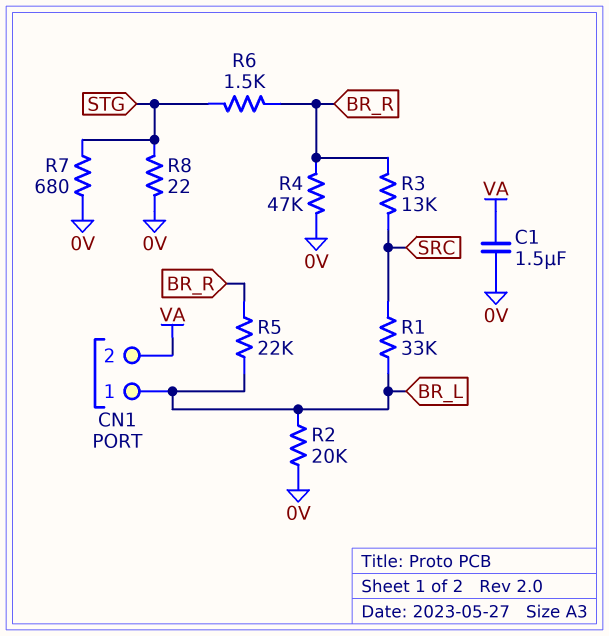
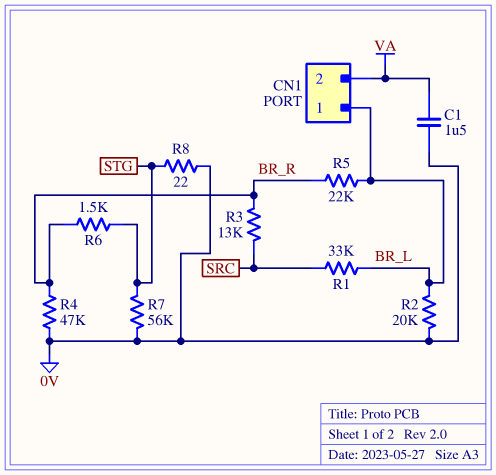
R7: 680 (0V, STG) -> 56k (0V, STG)

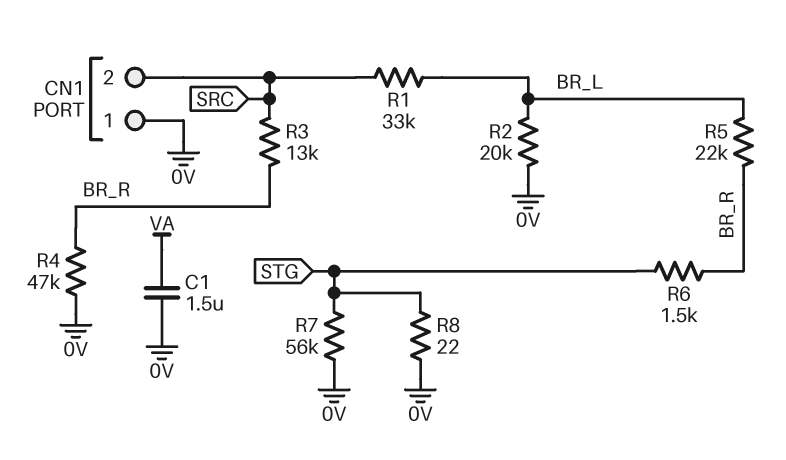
CN1 pin 1: BR_L -> 0V
CN1 pin 2: VA -> SRC

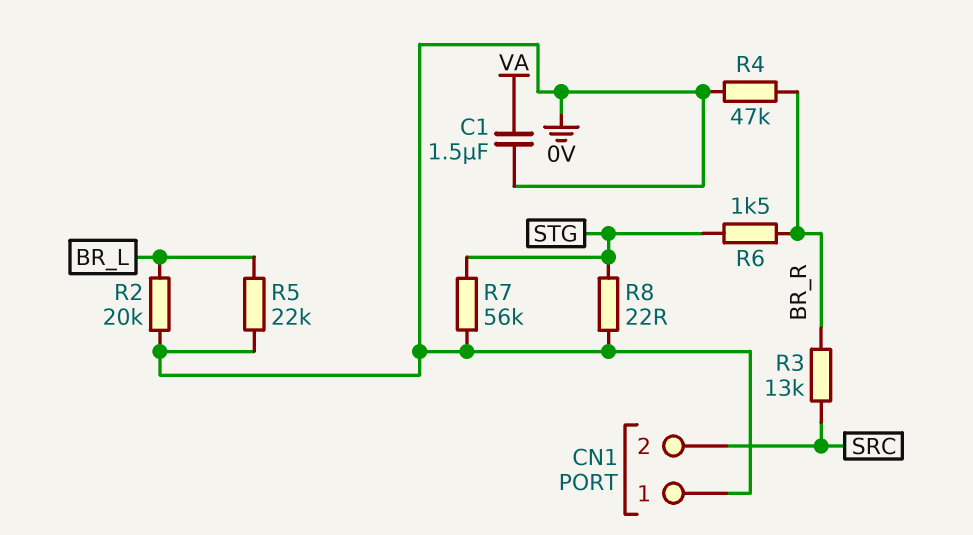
R1: 33k (BR_L, SRC) -> none
R5: 22k (BR_L, BR_R) -> 22k (0V, BR_L)

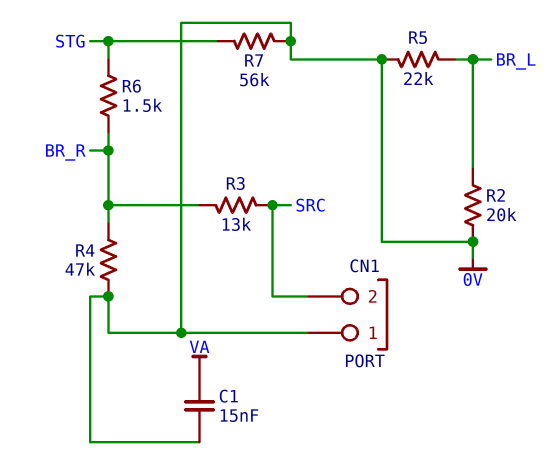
C1: 1.5uF (0V, VA) -> 15nF (0V, VA)
R8: 22 (0V, STG) -> none

